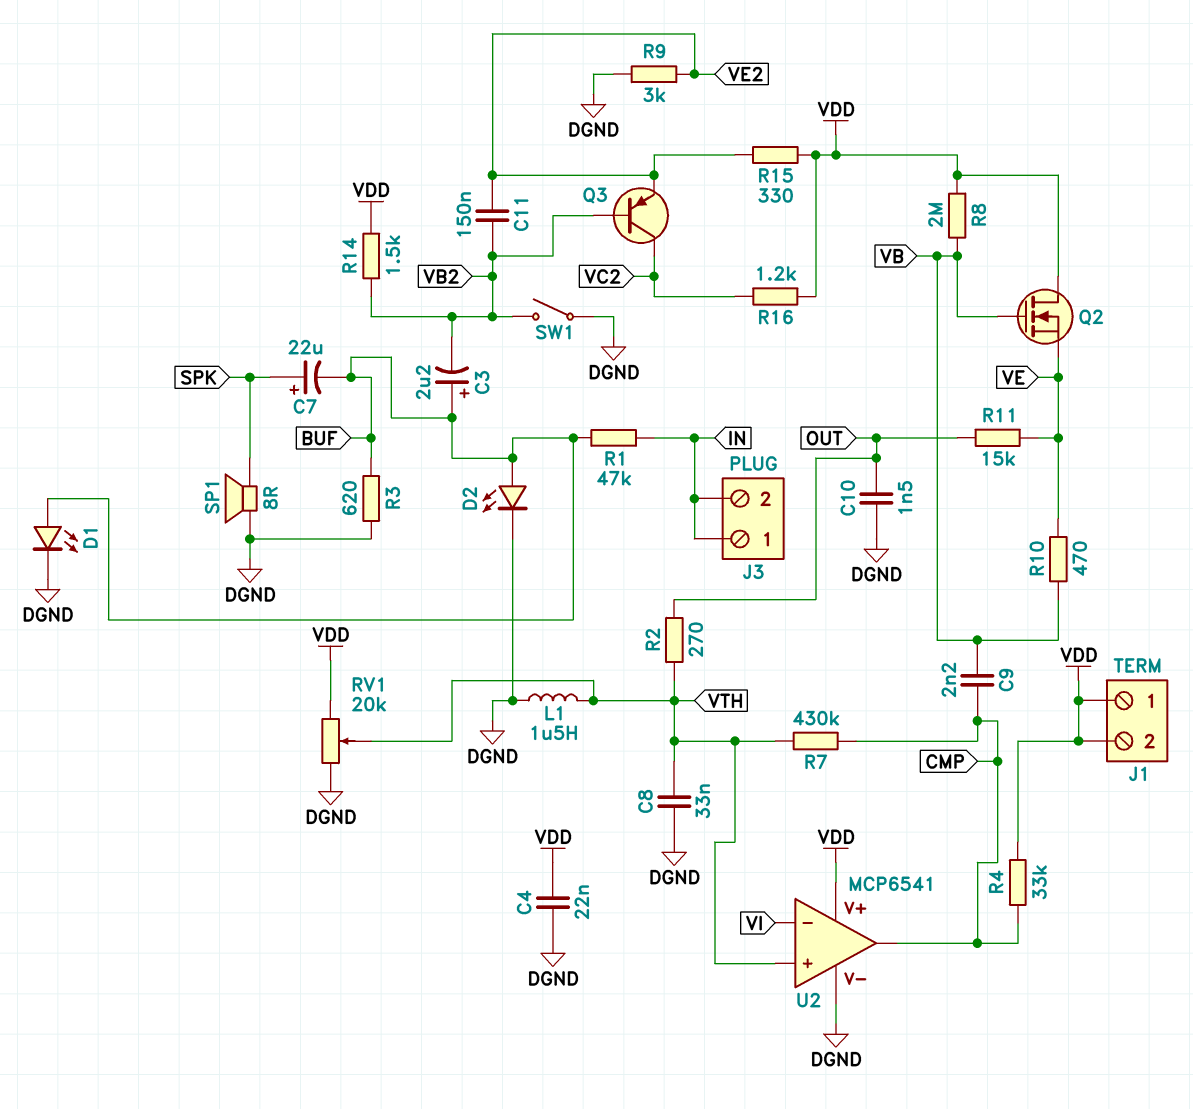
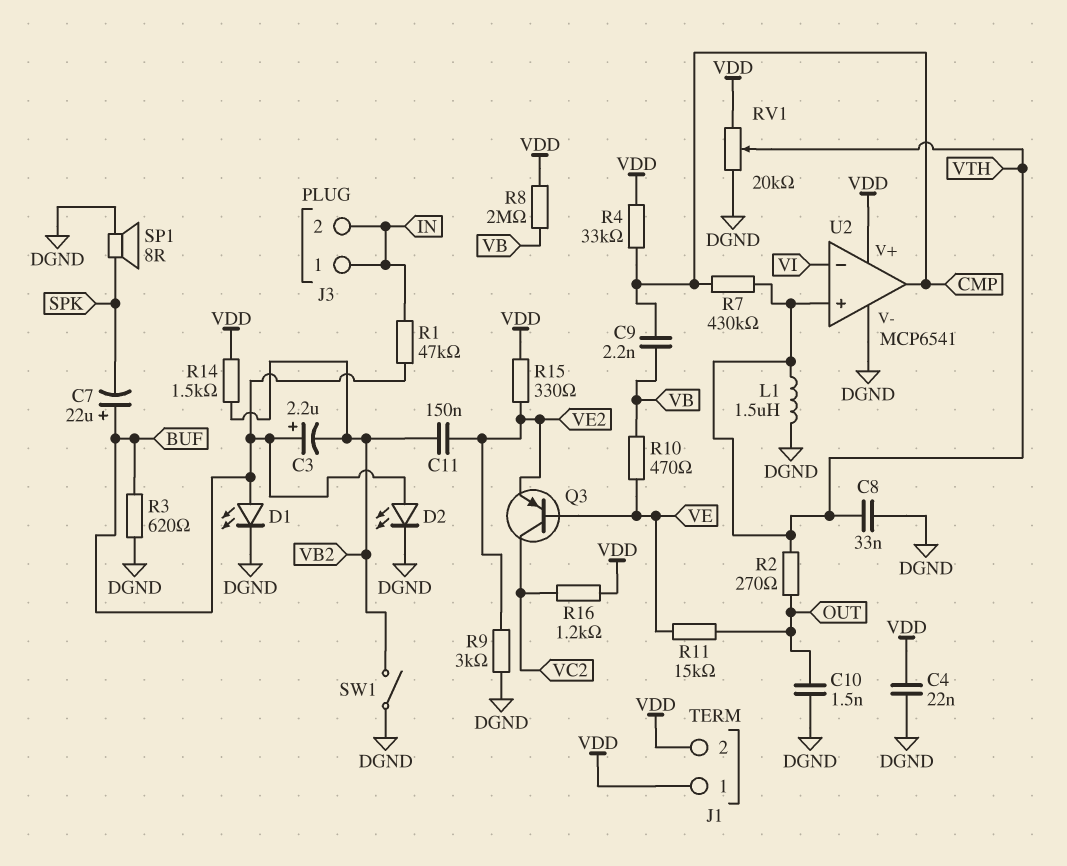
C7: 22uF (plus SPK, minus BUF) -> 22uF (plus BUF, minus SPK)
Q2: NMOS (G VB, D VDD, S VE) -> none
Q3: PNP (B VB2, C VC2, E VE2) -> PNP (B VE, C VC2, E VE2)

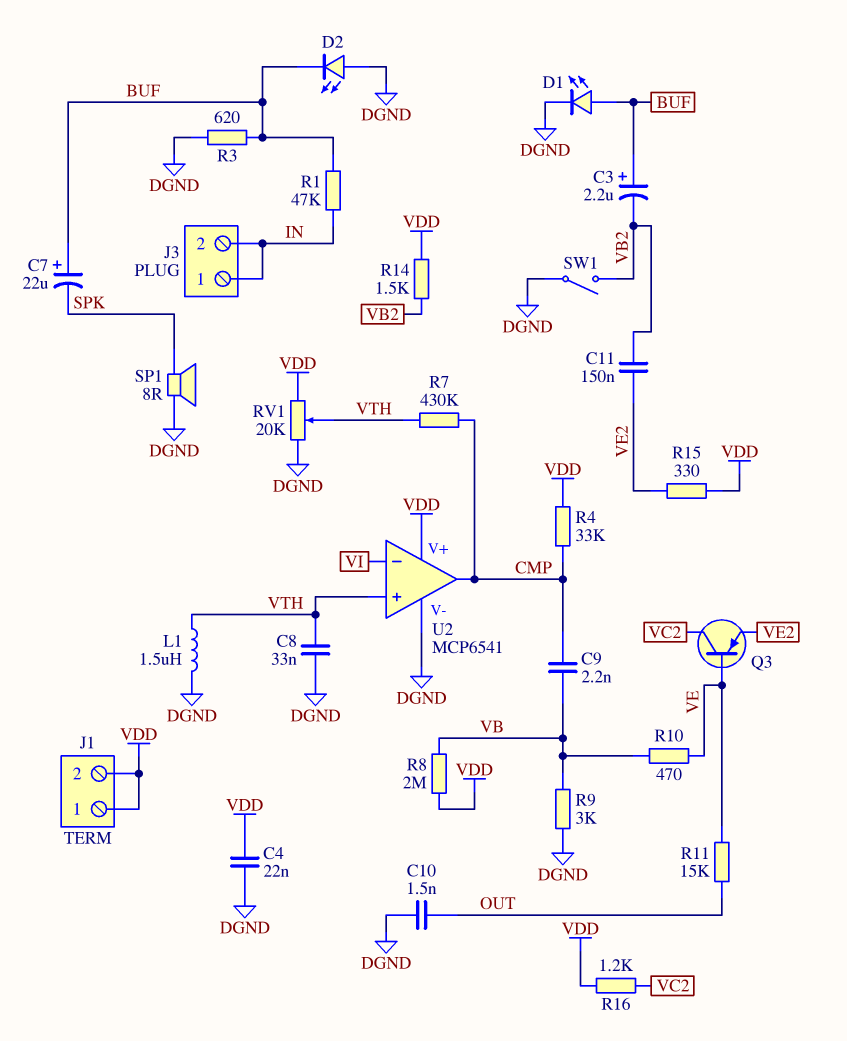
D2: LED (A BUF, K DGND) -> LED (A DGND, K BUF)
R2: 270 (OUT, VTH) -> none
R9: 3k (DGND, VE2) -> 3k (DGND, VB)

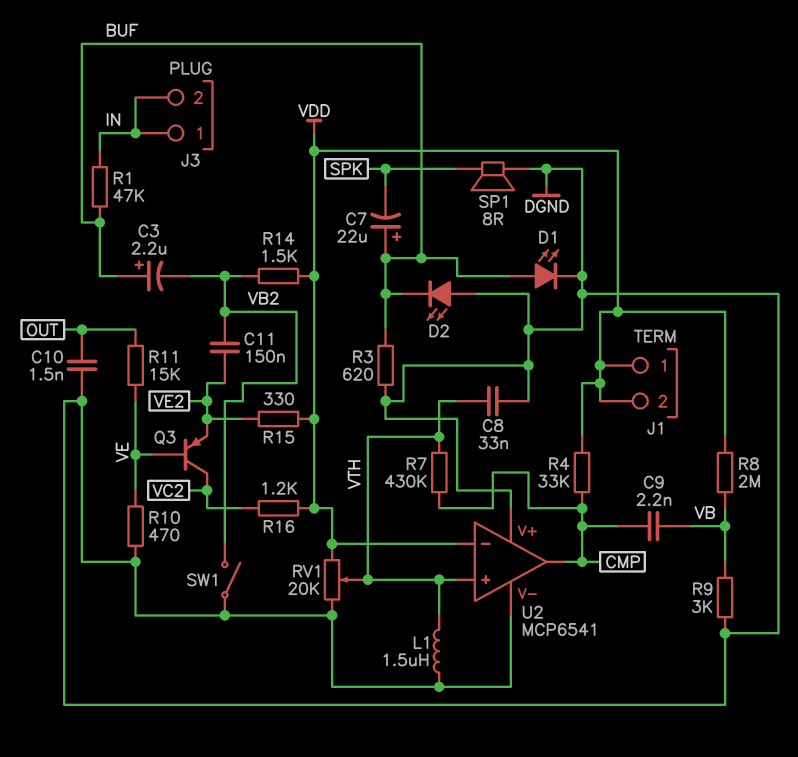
C4: 22nF (DGND, VDD) -> none
R10: 470 (VB, VE) -> 470 (DGND, VE)
U2 pin V+: VDD -> DGND
U2 pin in-: VI -> VDD

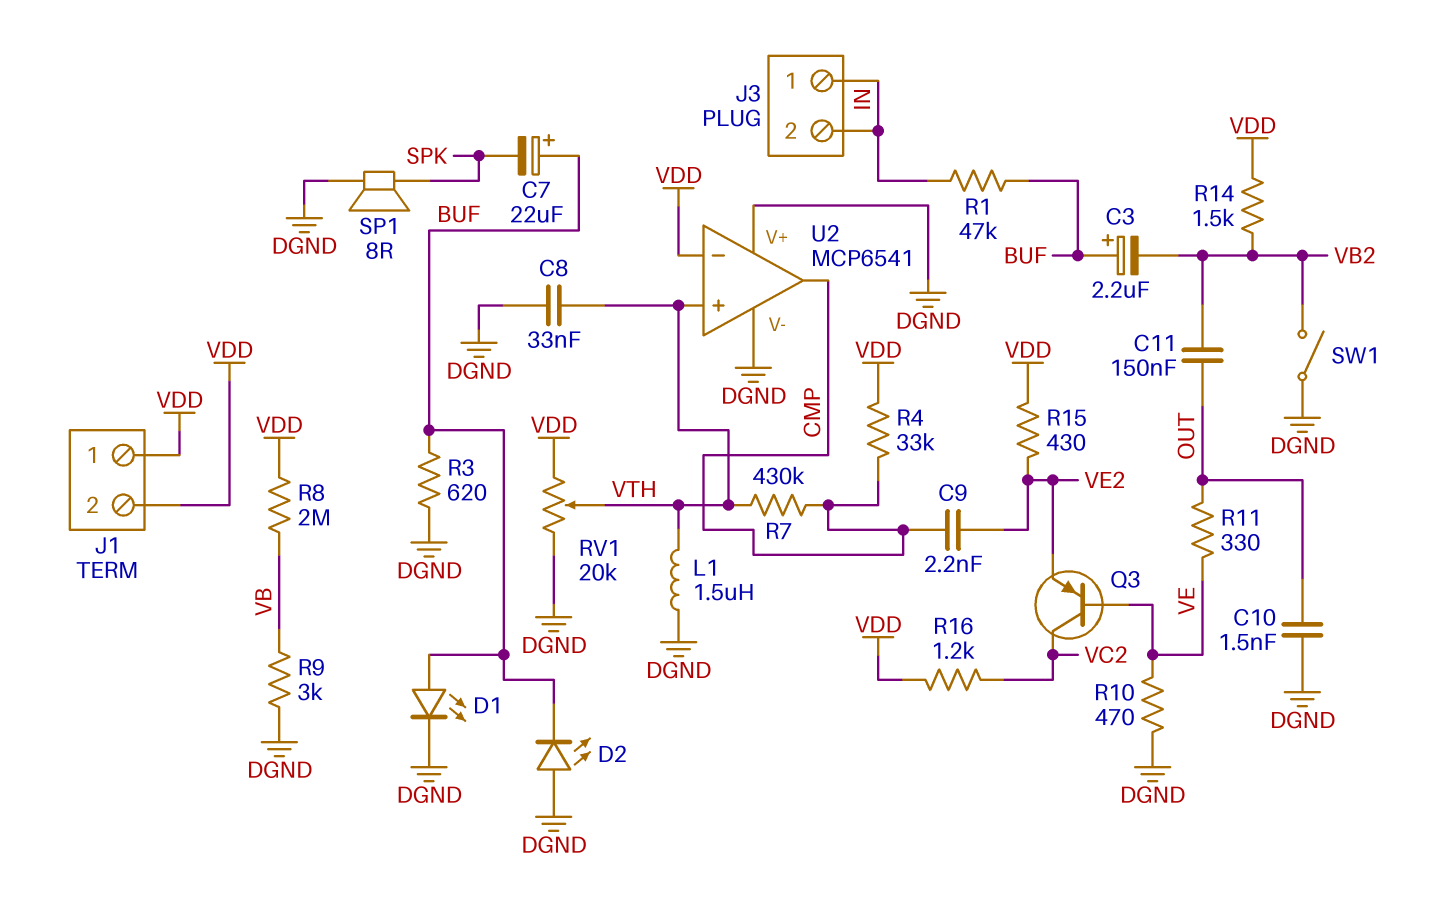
C9: 2.2nF (CMP, VB) -> 2.2nF (CMP, VE2)
C11: 150nF (VB2, VE2) -> 150nF (OUT, VB2)
R11: 15k (OUT, VE) -> 330 (OUT, VE)
R15: 330 (VDD, VE2) -> 430 (VDD, VE2)

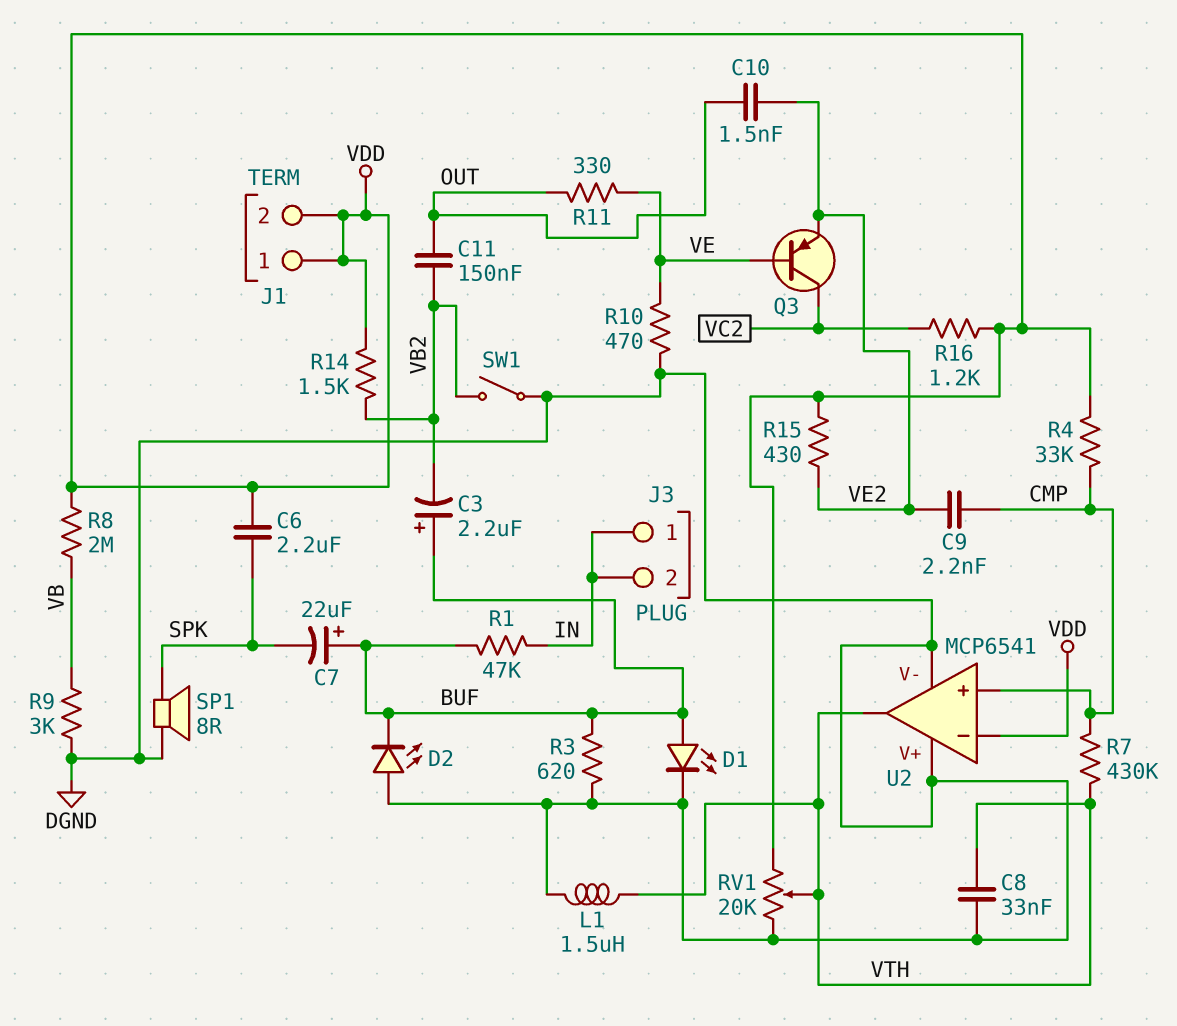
C6: none -> 2.2uF (SPK, VDD)
C10: 1.5nF (DGND, OUT) -> 1.5nF (OUT, VE2)
U2 pin in+: VTH -> CMP
U2 pin out: CMP -> VTH

